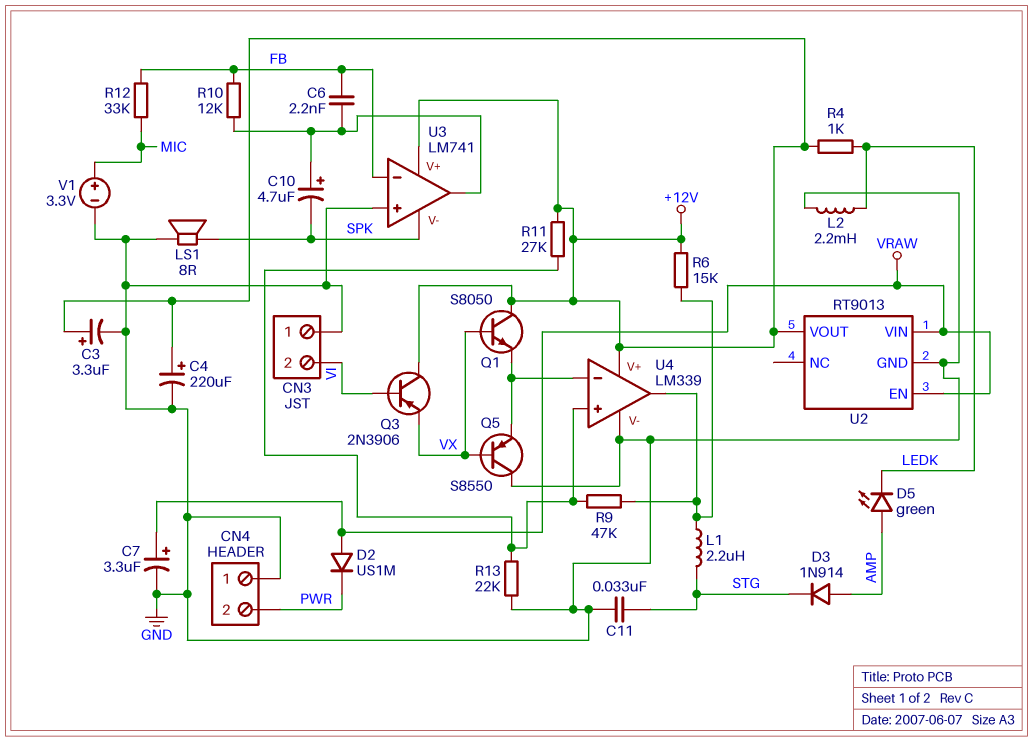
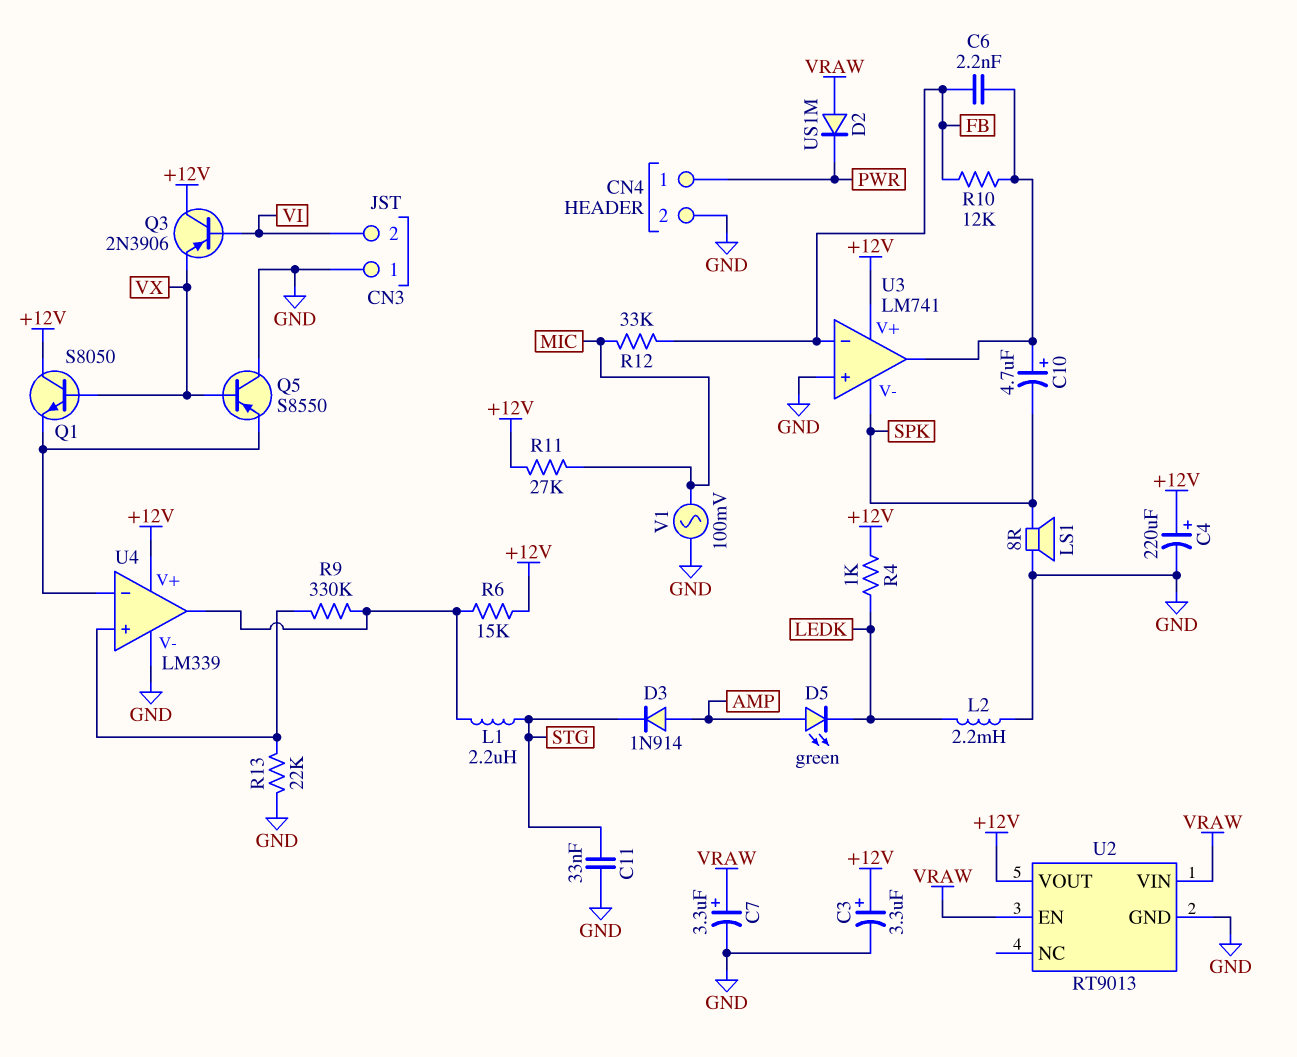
CN4 pin 1: GND -> PWR
CN4 pin 2: PWR -> GND
R9: 47k (U4/in+, U4/out) -> 330k (U4/in+, U4/out)
R11: 27k (+12V, U4/in+) -> 27k (+12V, MIC)
V1: 3.3V (plus MIC, minus GND) -> AC 100mV (GND, MIC)

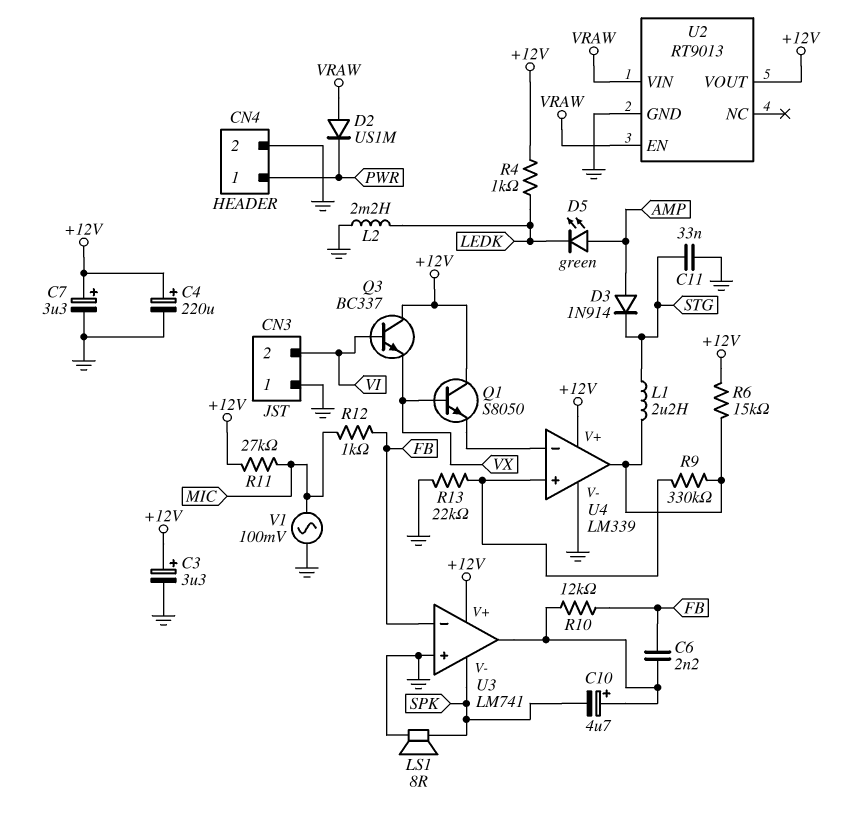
C7: 3.3uF (plus VRAW, minus GND) -> 3.3uF (plus +12V, minus GND)
Q3: PNP 2N3906 (B VI, C +12V, E VX) -> NPN BC337 (B VI, C +12V, E VX)
Q5: PNP S8550 (B VX, C GND, E U4/in-) -> none
R12: 33k (FB, MIC) -> 1k (FB, MIC)

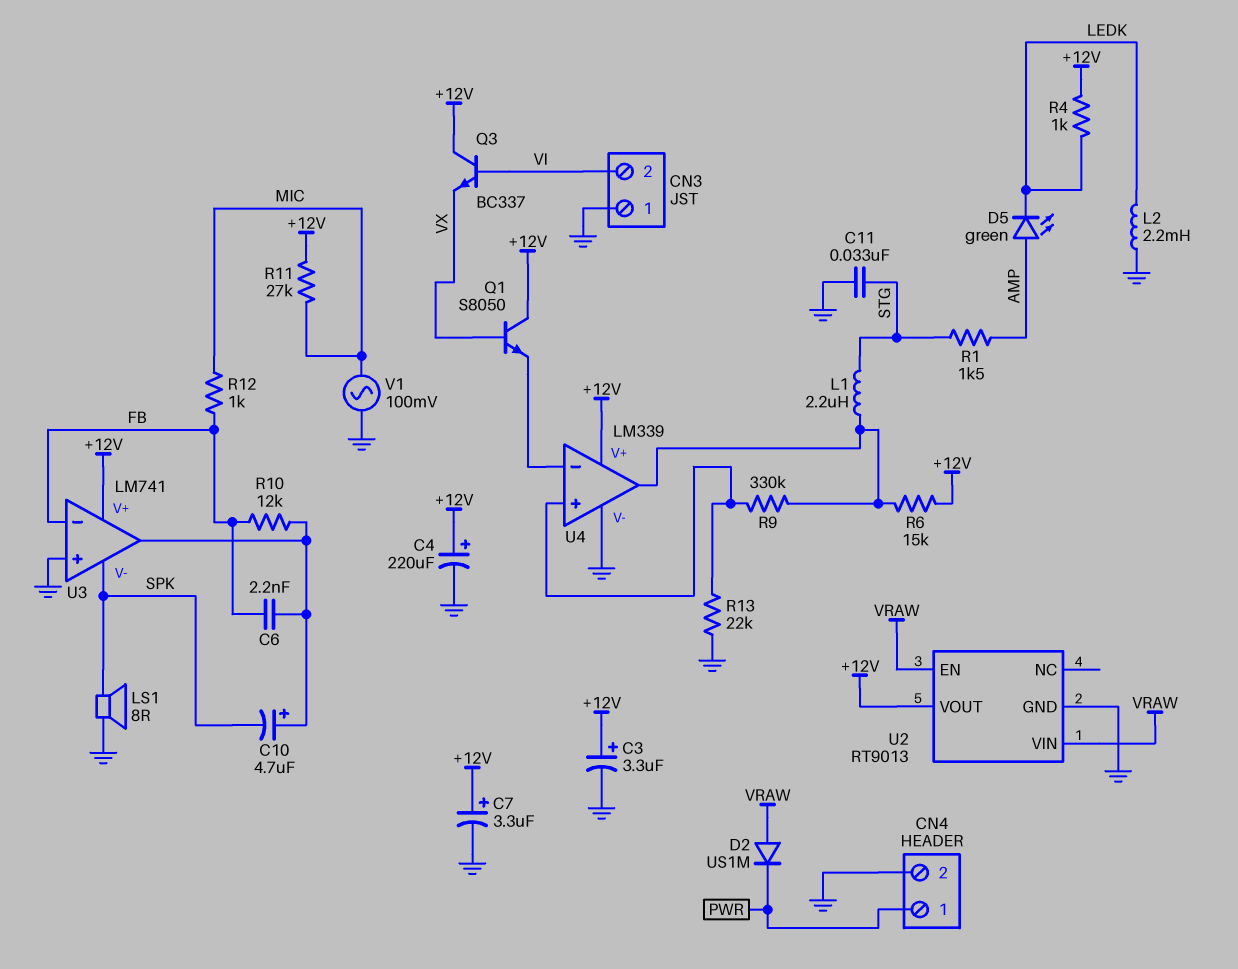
D3: diode 1N914 (A AMP, K STG) -> none
R1: none -> 1.5k (AMP, STG)

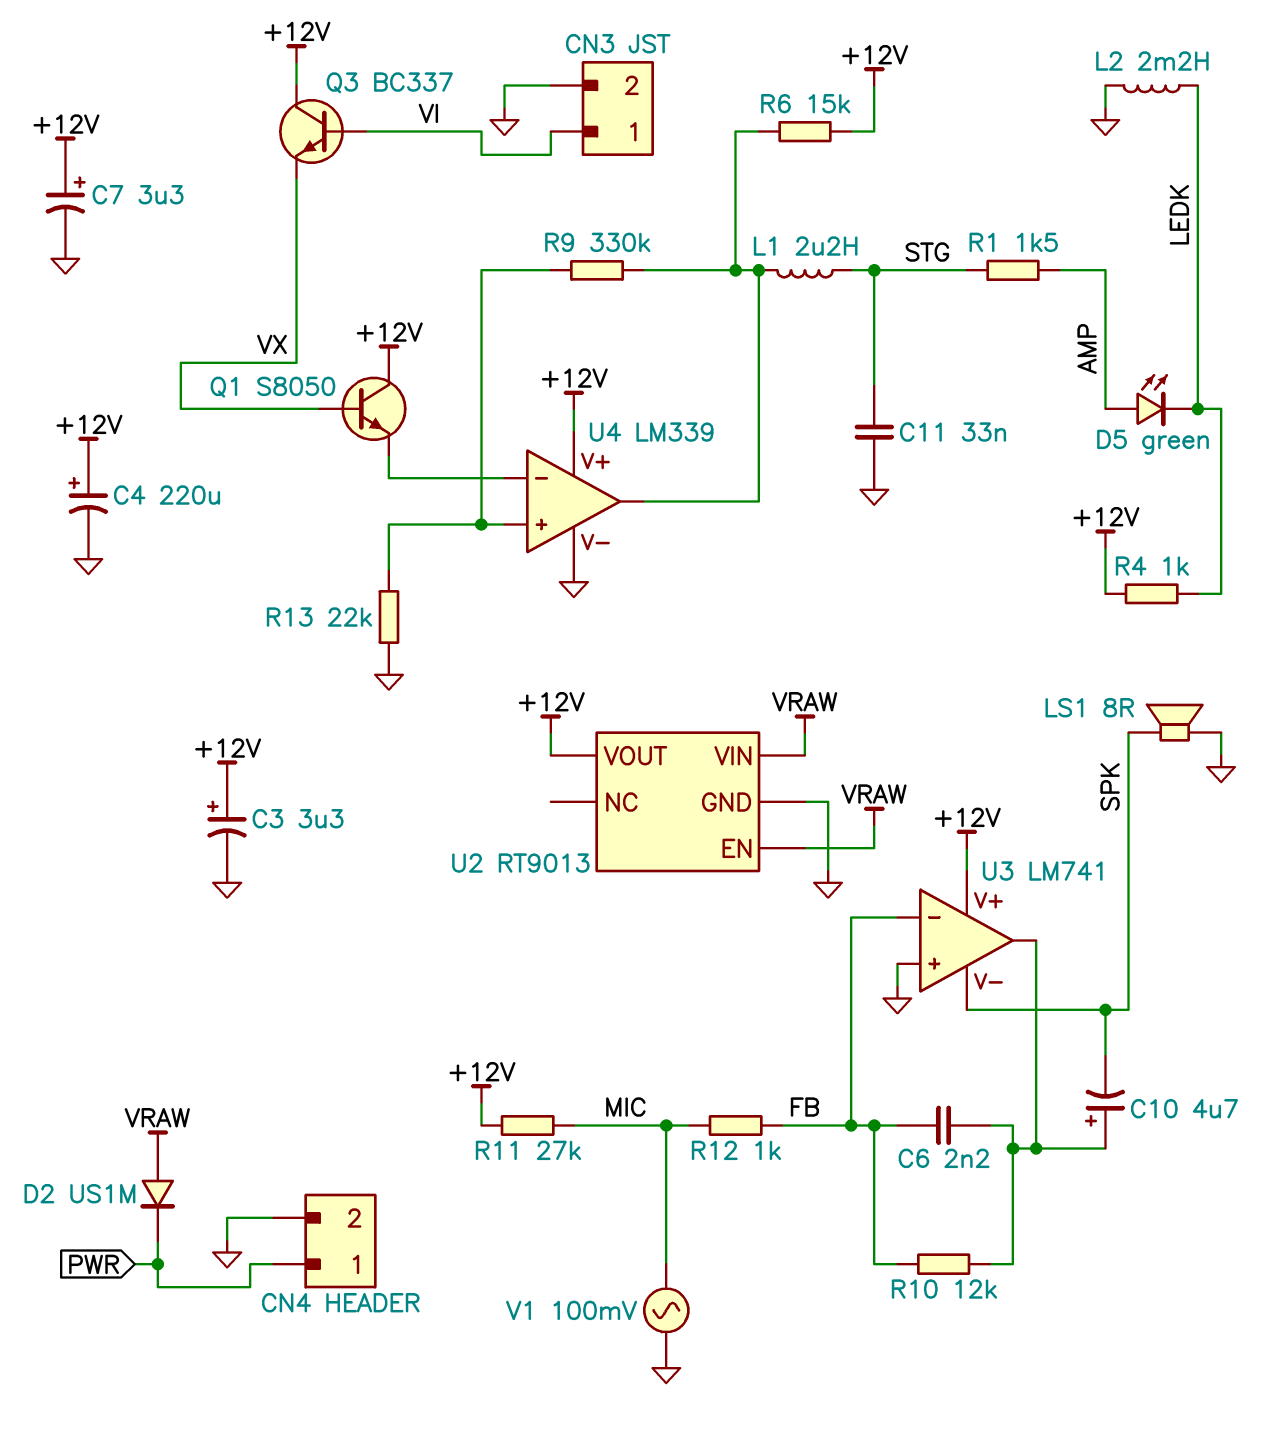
CN3 pin 1: GND -> VI
CN3 pin 2: VI -> GND

